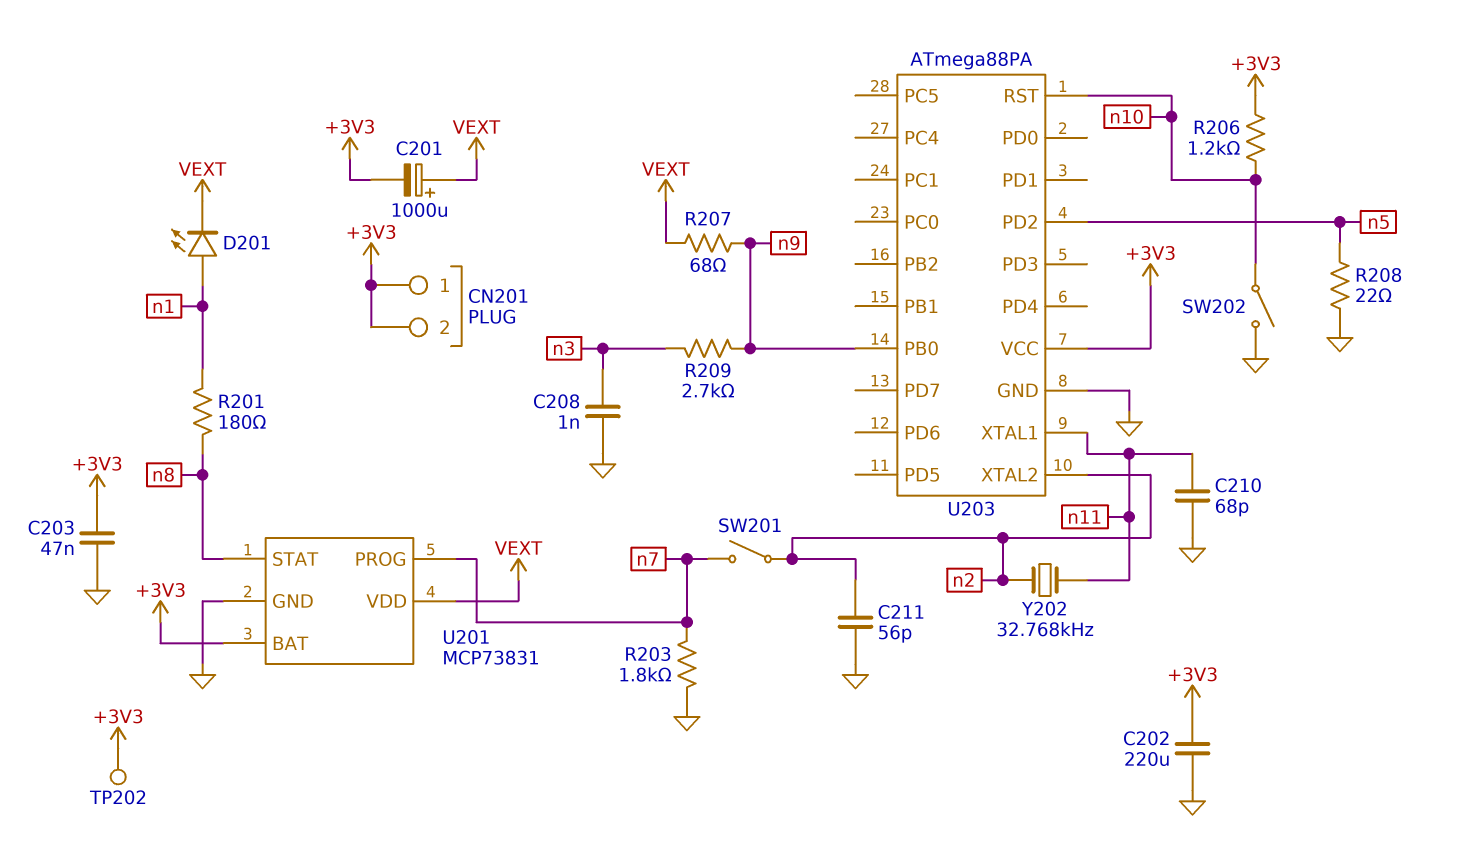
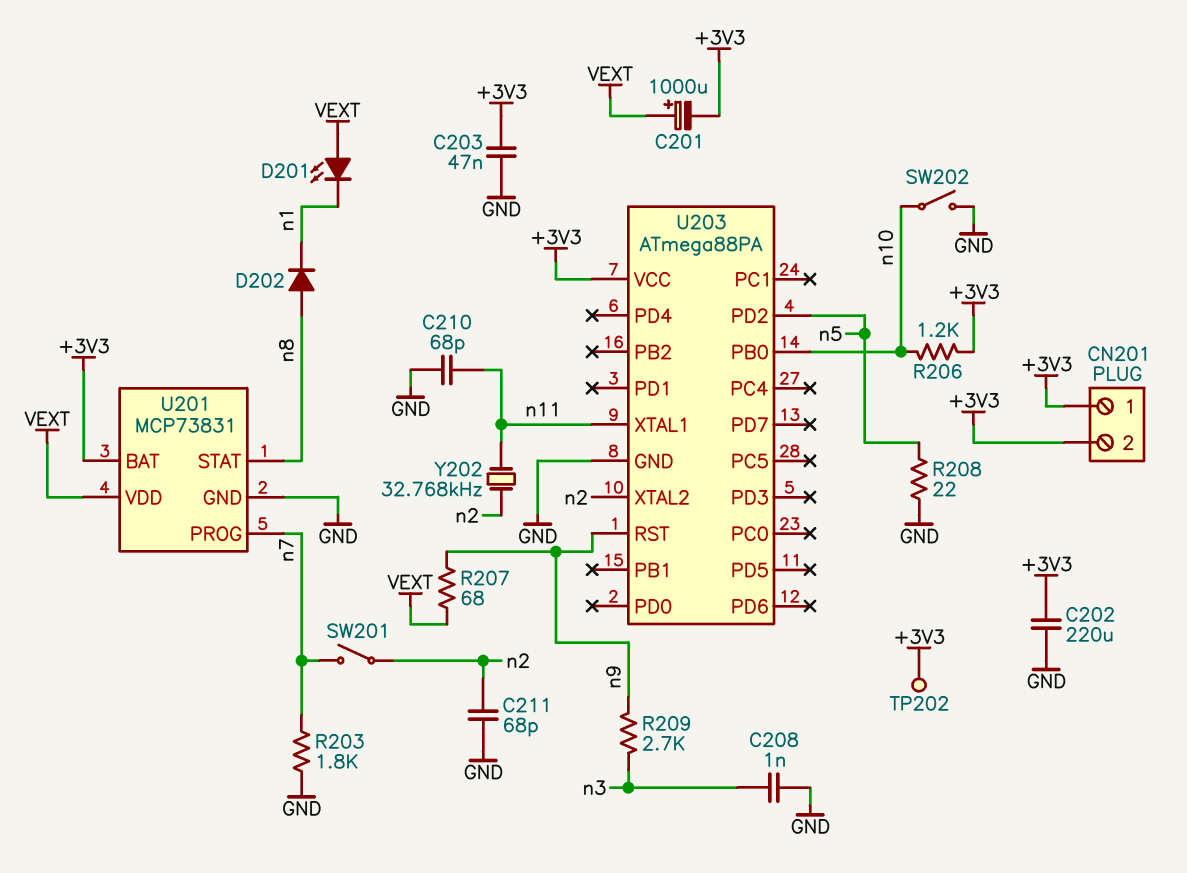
C211: 56pF (GND, n2) -> 68pF (GND, n2)
D201: LED (A n1, K VEXT) -> LED (A VEXT, K n1)
D202: none -> diode (A n8, K n1)
R201: 180 (n1, n8) -> none
U203 pin PB0: n9 -> n10
U203 pin RST: n10 -> n9

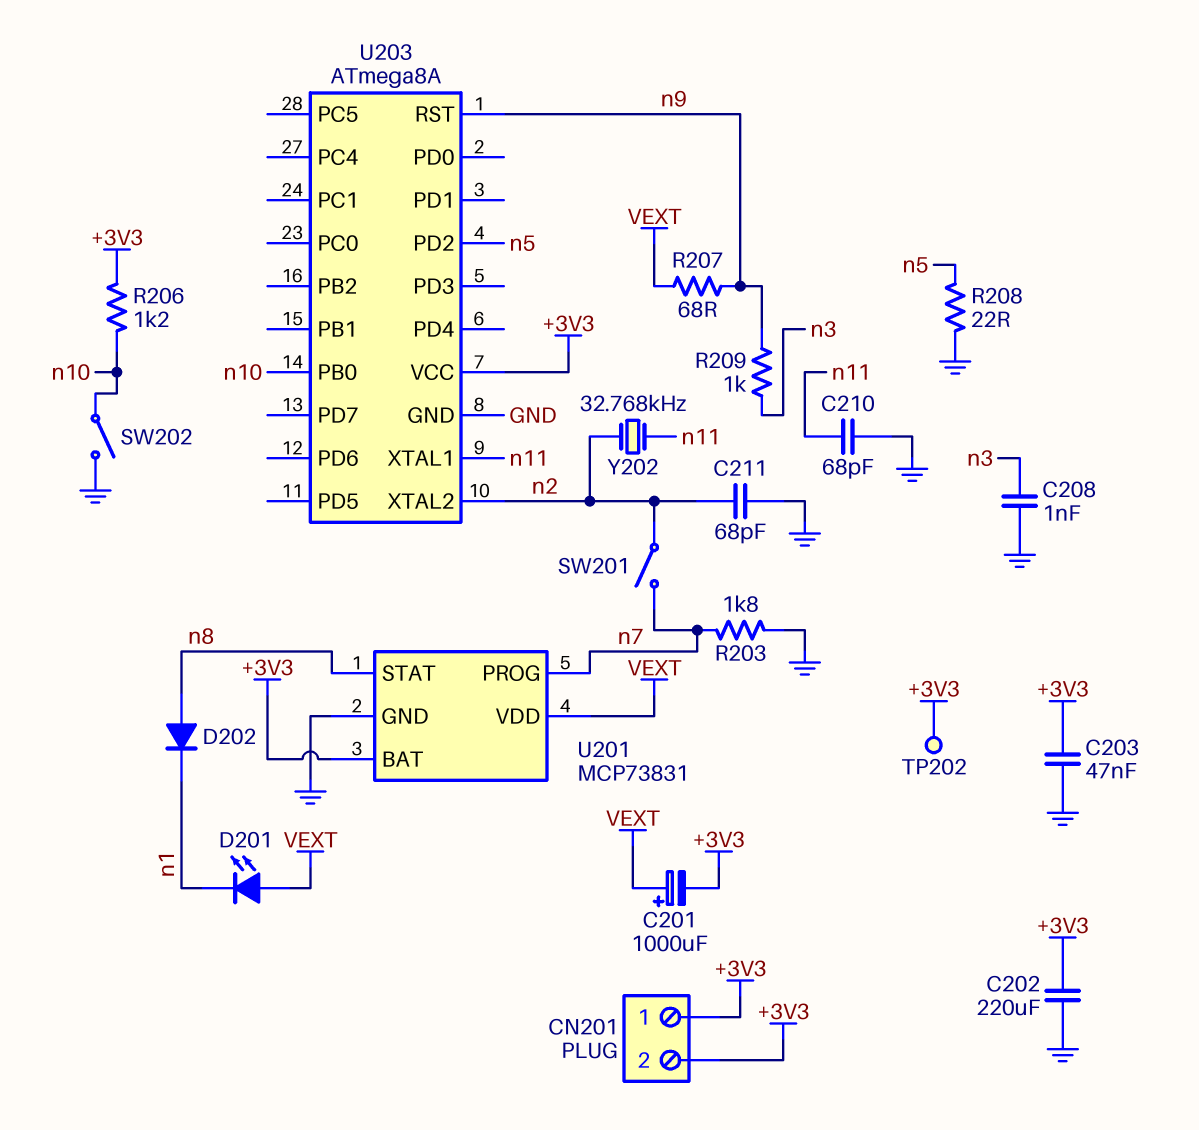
R209: 2.7k (n3, n9) -> 1k (n3, n9)
U203: ATmega88PA -> ATmega8A

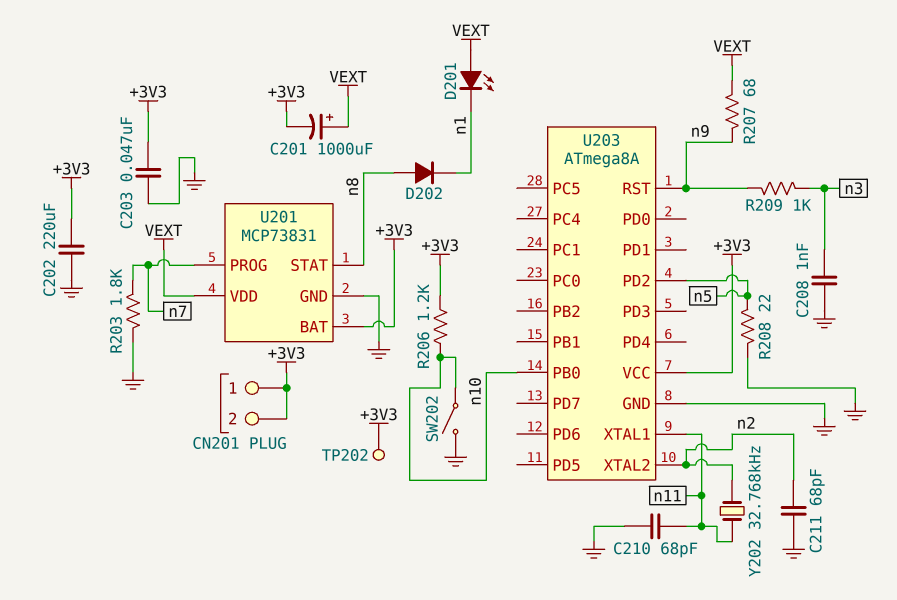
SW201: switch (n2, n7) -> none

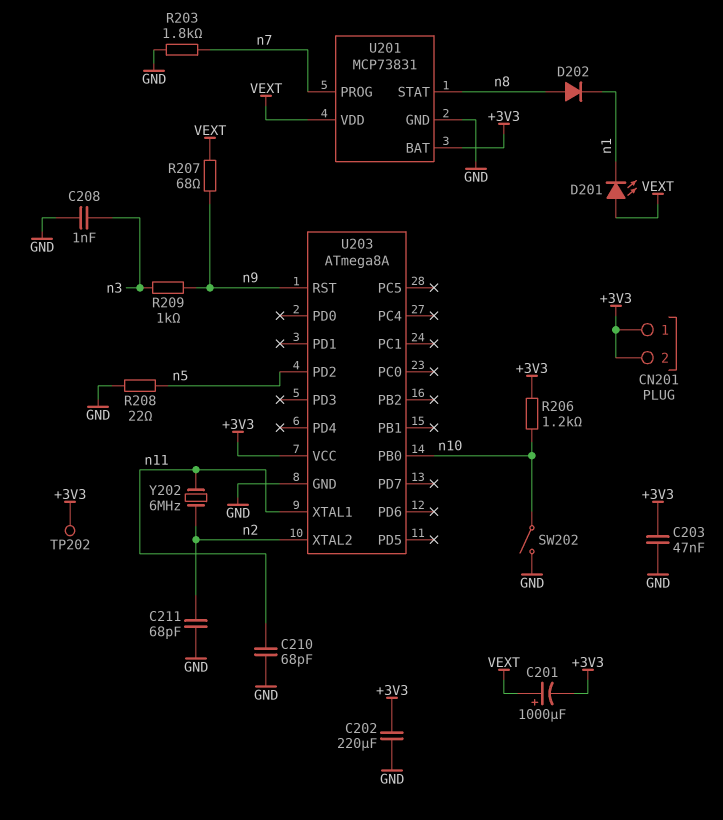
Y202: 32.768kHz (n2, n11) -> 6MHz (n2, n11)

